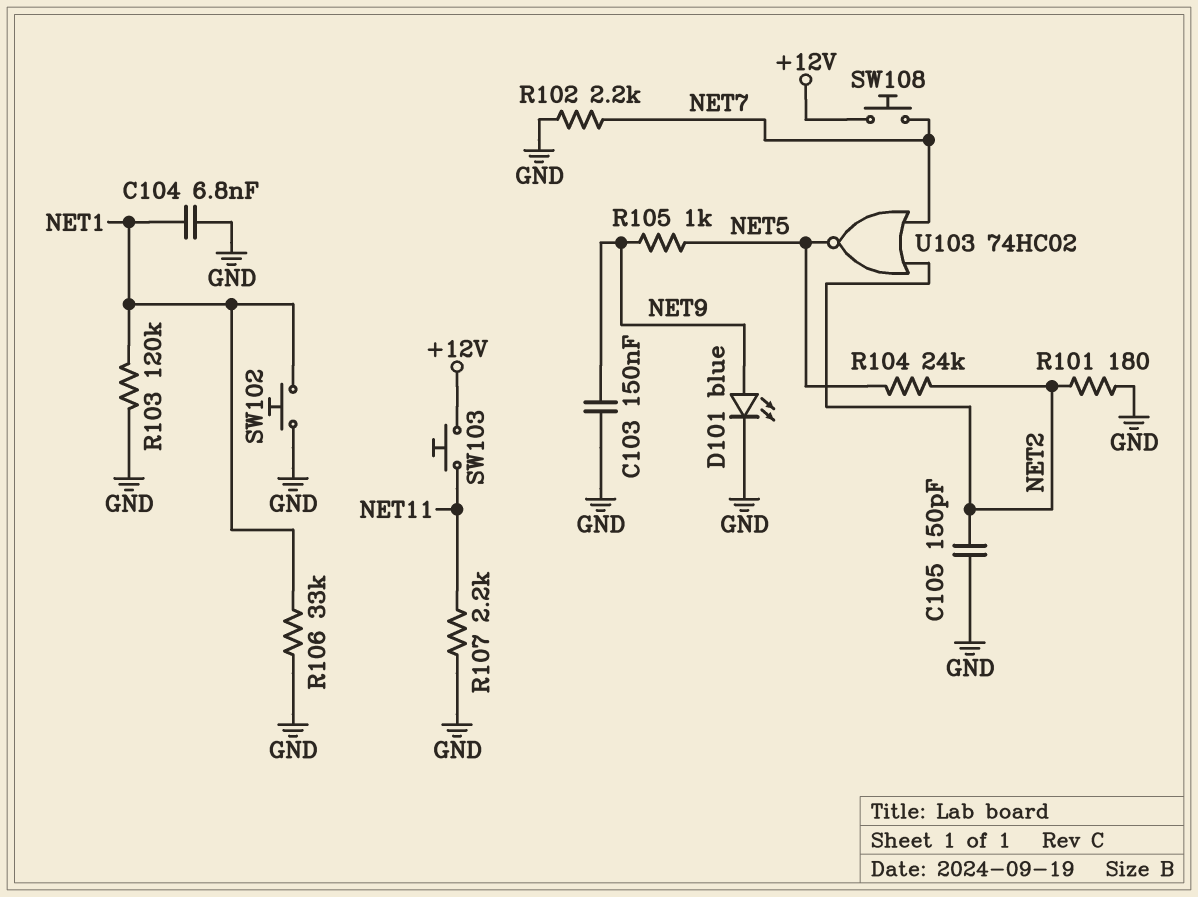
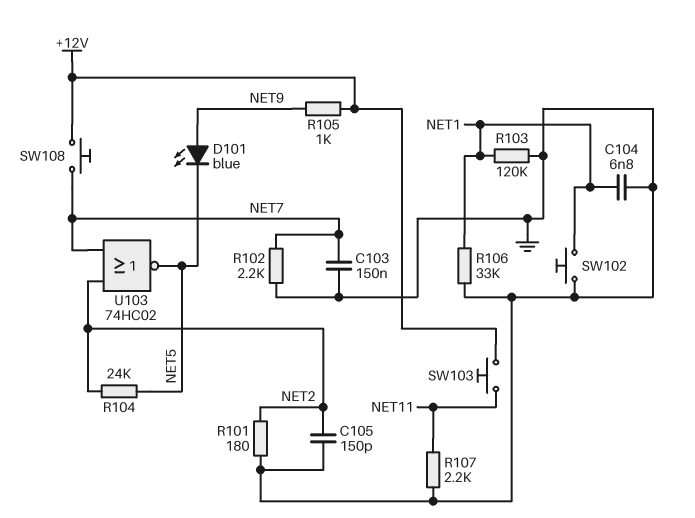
C103: 150nF (GND, NET9) -> 150nF (GND, NET7)
D101: LED blue (A NET9, K GND) -> LED blue (A NET9, K NET5)
R105: 1k (NET5, NET9) -> 1k (+12V, NET9)

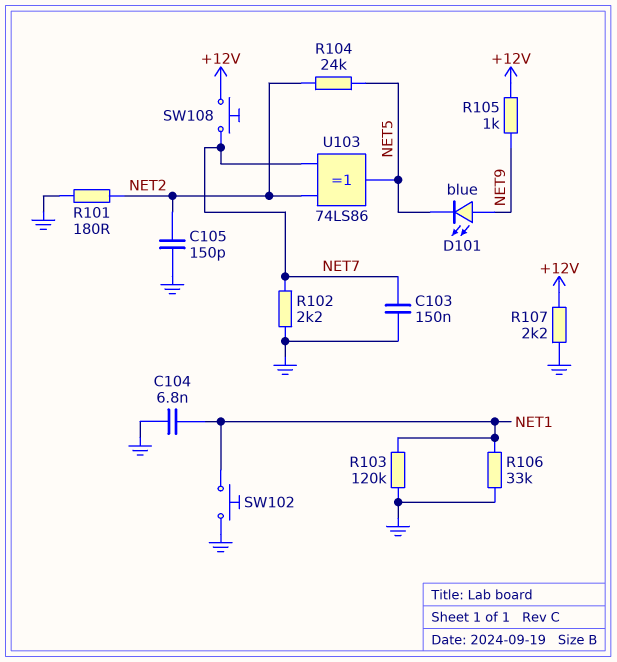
R107: 2.2k (GND, NET11) -> 2.2k (+12V, GND)
SW103: button (+12V, NET11) -> none
U103: NOR 74HC02 (in NET2, in NET7, out NET5) -> XOR 74LS86 (in NET2, in NET7, out NET5)

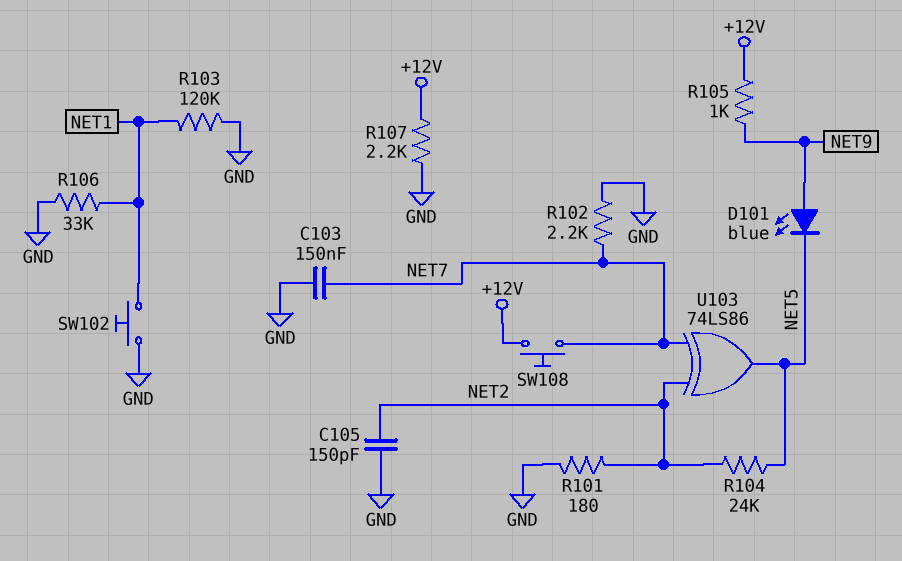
C104: 6.8nF (GND, NET1) -> none

